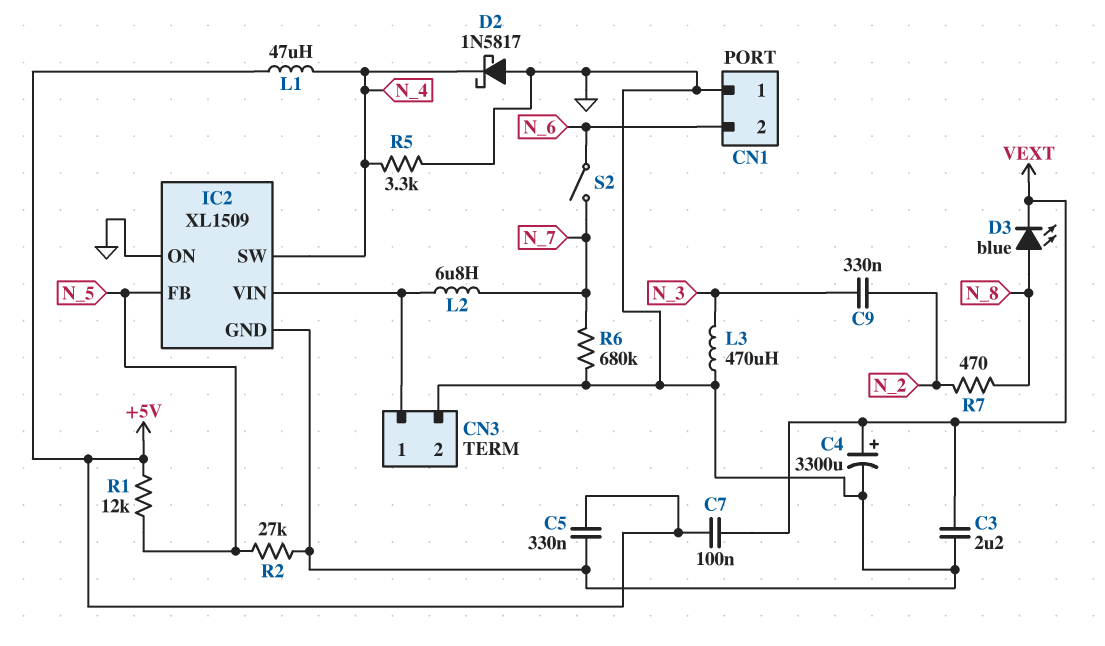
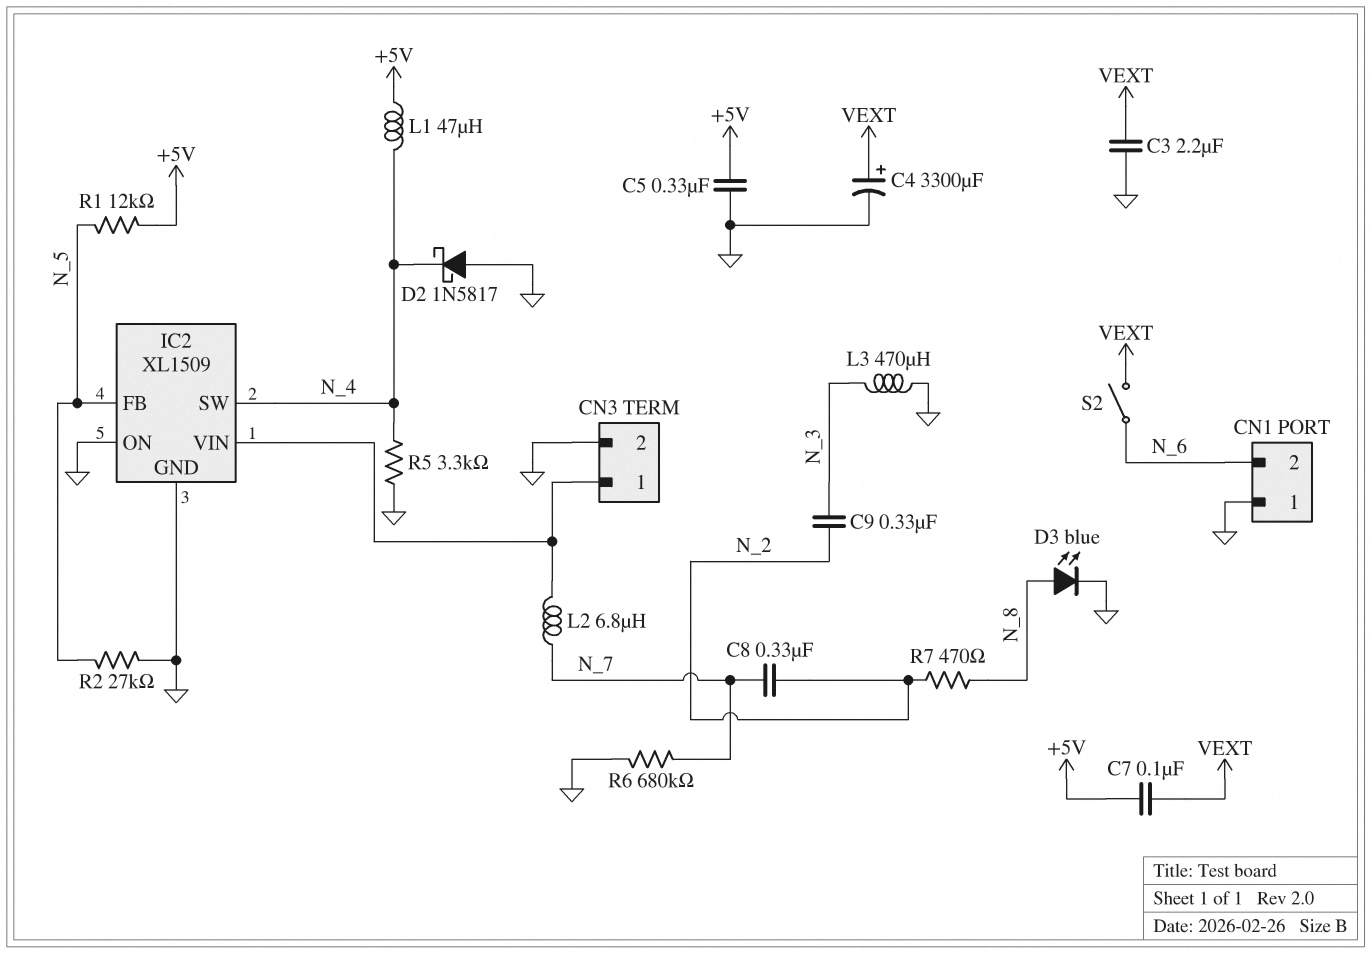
C8: none -> 330nF (N_2, N_7)
D3: LED blue (A N_8, K VEXT) -> LED blue (A N_8, K GND)
S2: switch (N_6, N_7) -> switch (N_6, VEXT)

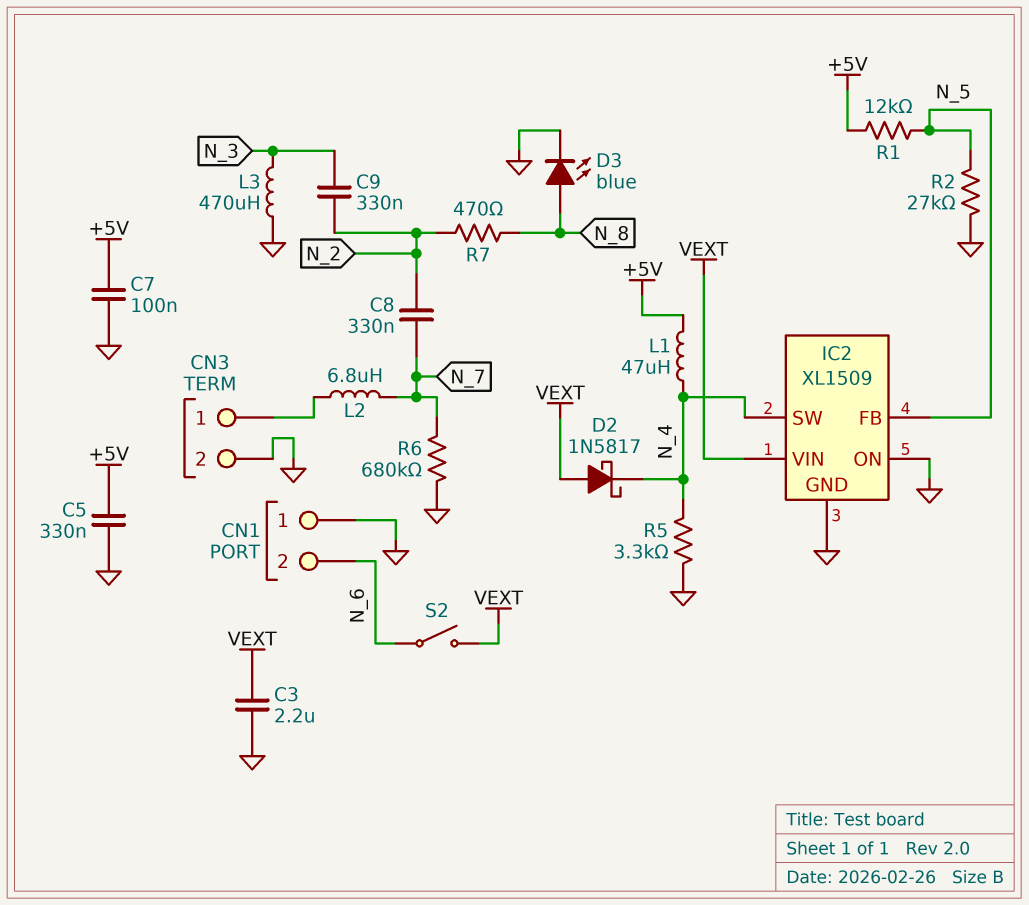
C4: 3300uF (plus VEXT, minus GND) -> none
C7: 100nF (+5V, VEXT) -> 100nF (+5V, GND)
D2: schottky 1N5817 (A GND, K N_4) -> schottky 1N5817 (A VEXT, K N_4)
IC2 pin VIN: CN3/1 -> VEXT

